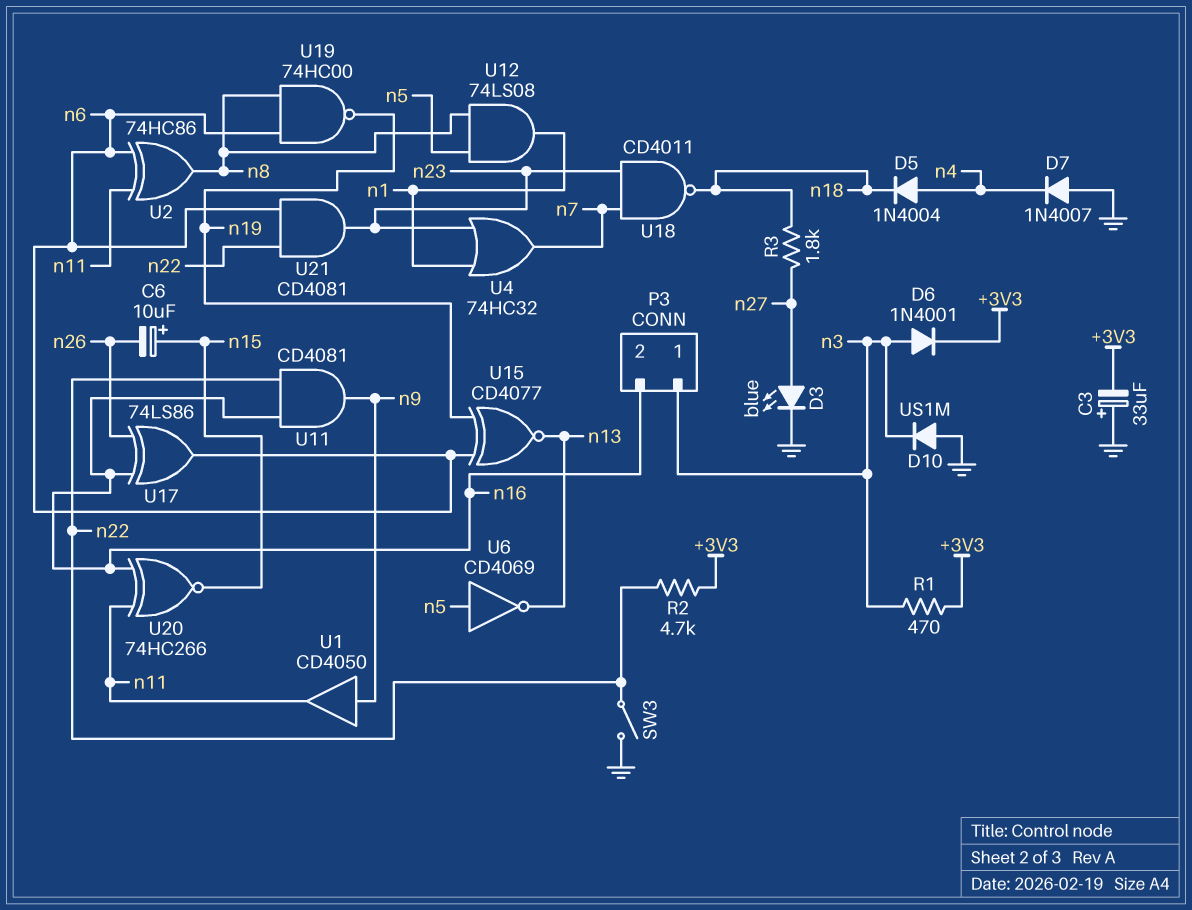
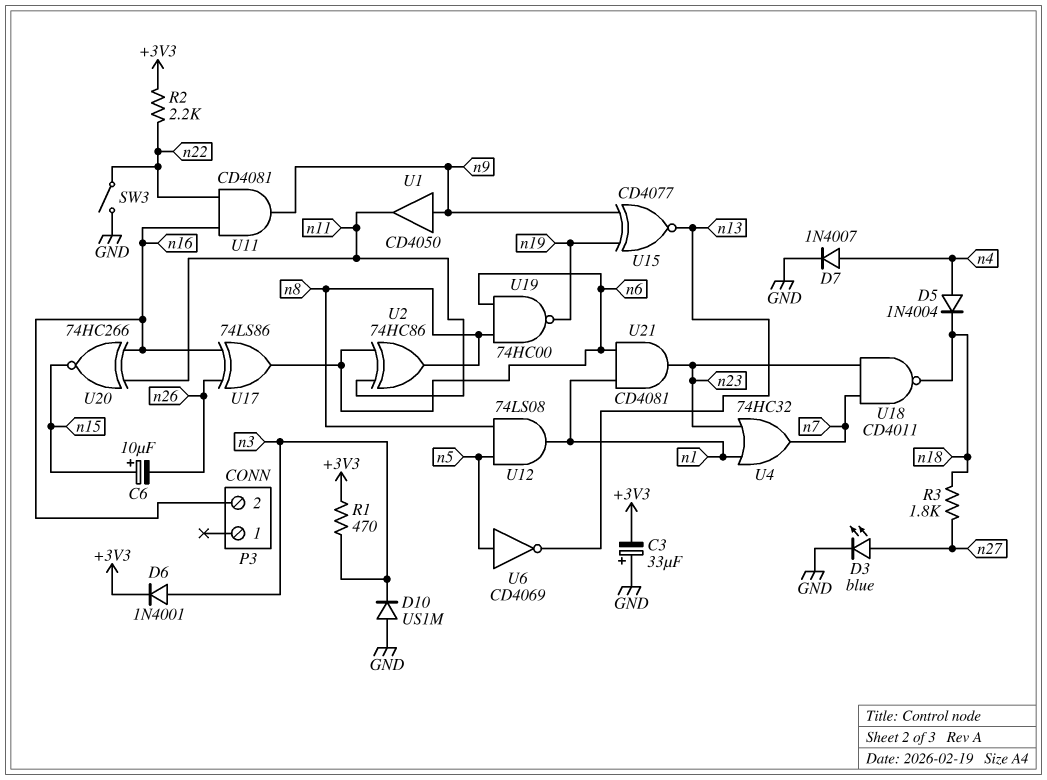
D7: diode 1N4007 (A GND, K n4) -> diode 1N4007 (A n4, K GND)
P3 pin 1: n3 -> none
R2: 4.7k (+3V3, n22) -> 2.2k (+3V3, n22)
U15: XNOR CD4077 (in n6, in n19, out n13) -> XNOR CD4077 (in n9, in n19, out n13)
U21: AND CD4081 (in n6, in n22, out n23) -> AND CD4081 (in n1, in n6, out n23)

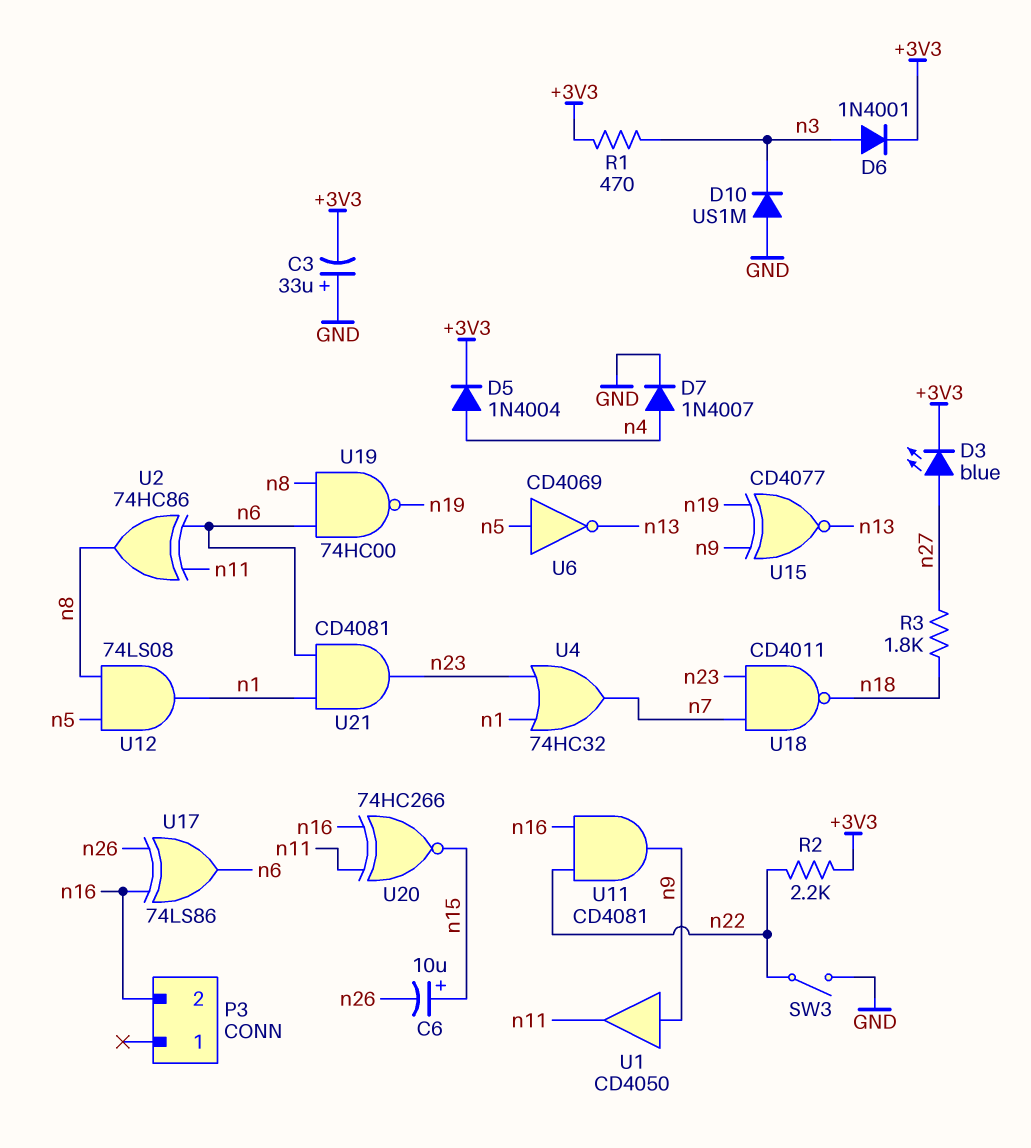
D3: LED blue (A n27, K GND) -> LED blue (A n27, K +3V3)
D5: diode 1N4004 (A n4, K n18) -> diode 1N4004 (A n4, K +3V3)

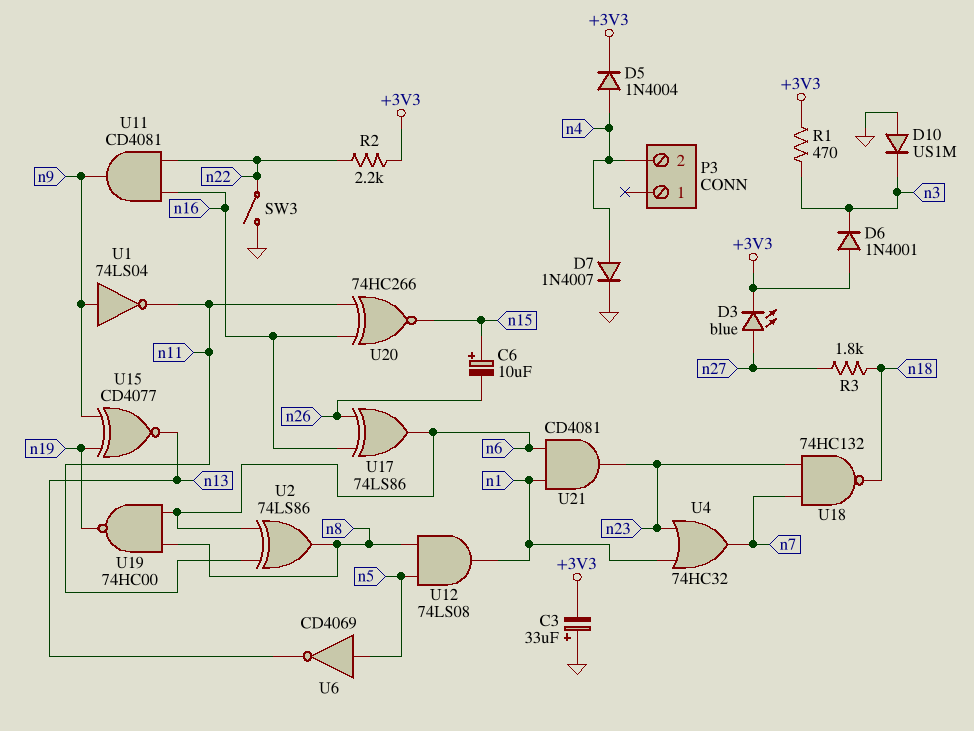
D6: diode 1N4001 (A n3, K +3V3) -> diode 1N4001 (A +3V3, K n3)
P3 pin 2: n16 -> n4
U1: buffer CD4050 (in n9, out n11) -> NOT 74LS04 (in n9, out n11)
U2: XOR 74HC86 (in n6, in n11, out n8) -> XOR 74LS86 (in n6, in n11, out n8)
U18: NAND CD4011 (in n7, in n23, out n18) -> NAND 74HC132 (in n7, in n23, out n18)

